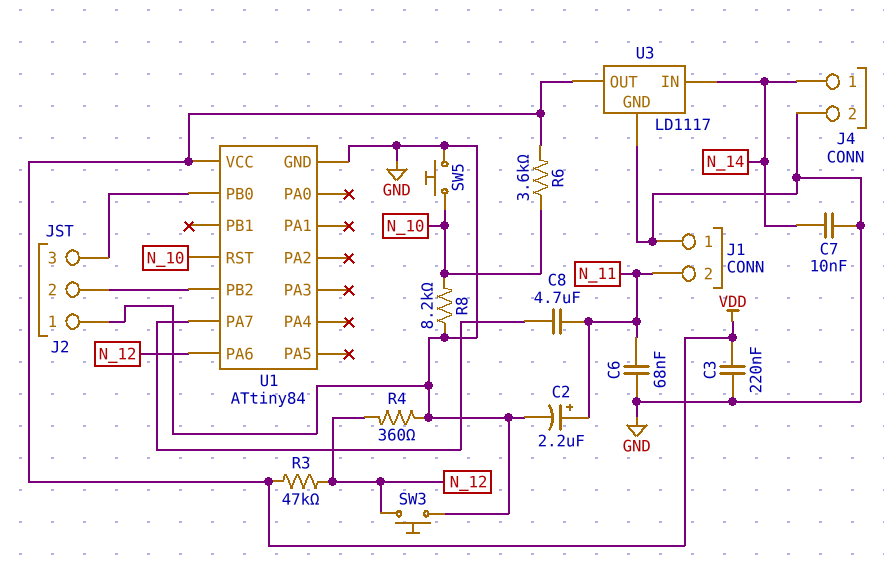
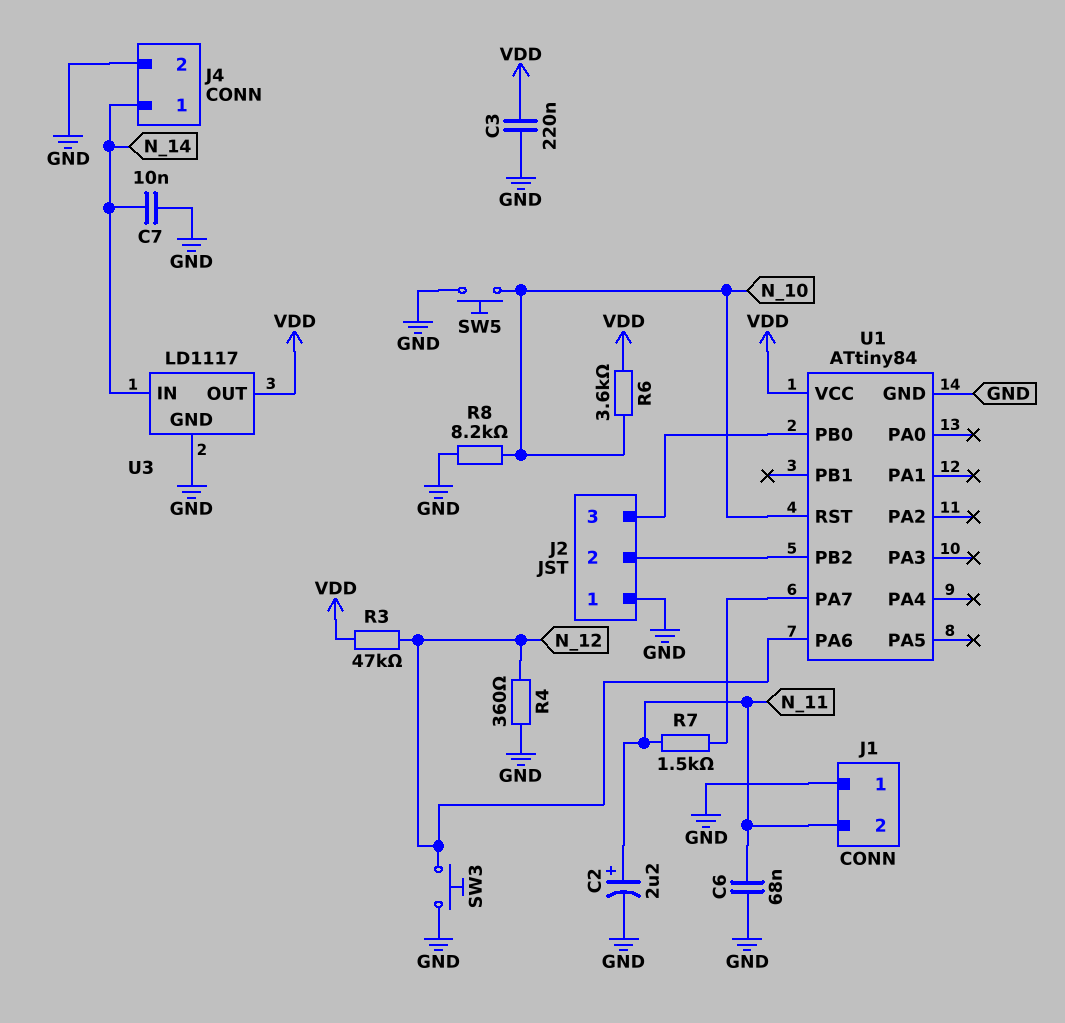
C8: 4.7uF (N_11, U1/PA7) -> none
R7: none -> 1.5k (N_11, U1/PA7)

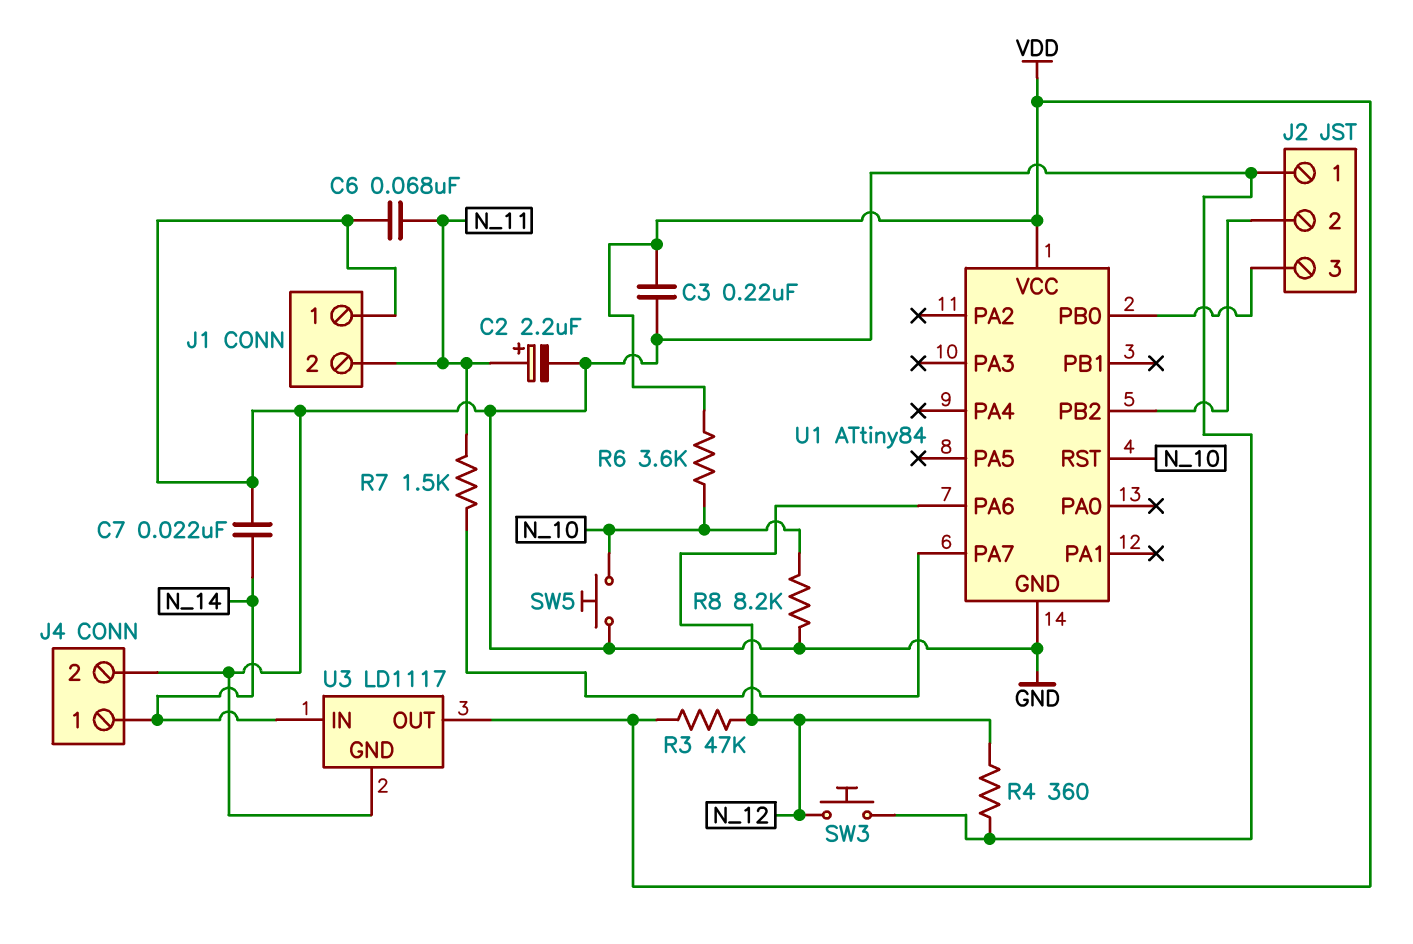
C7: 10nF (GND, N_14) -> 22nF (GND, N_14)

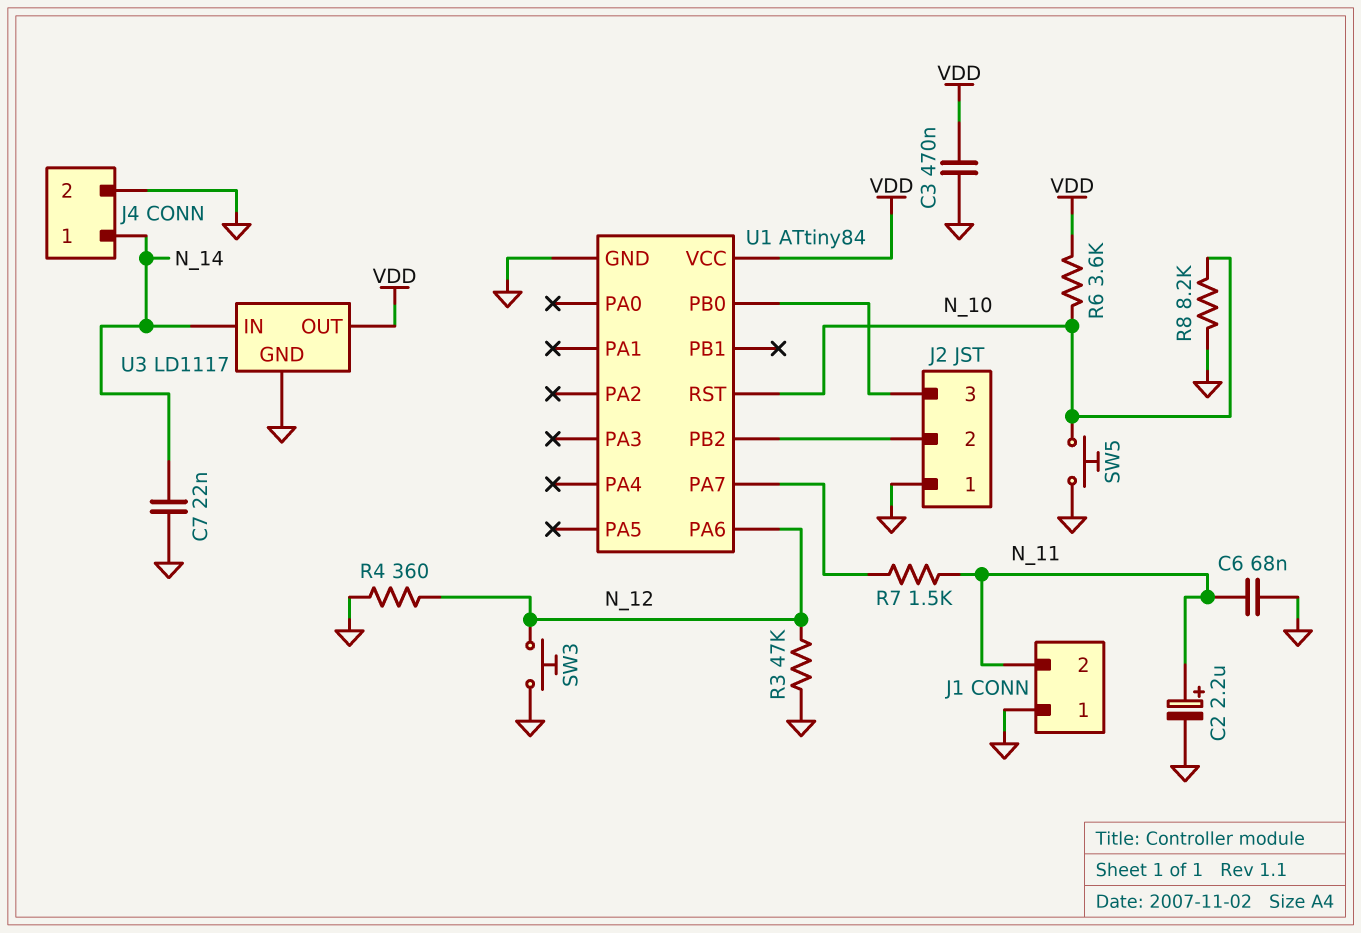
C3: 220nF (GND, VDD) -> 470nF (GND, VDD)
R3: 47k (N_12, VDD) -> 47k (GND, N_12)

